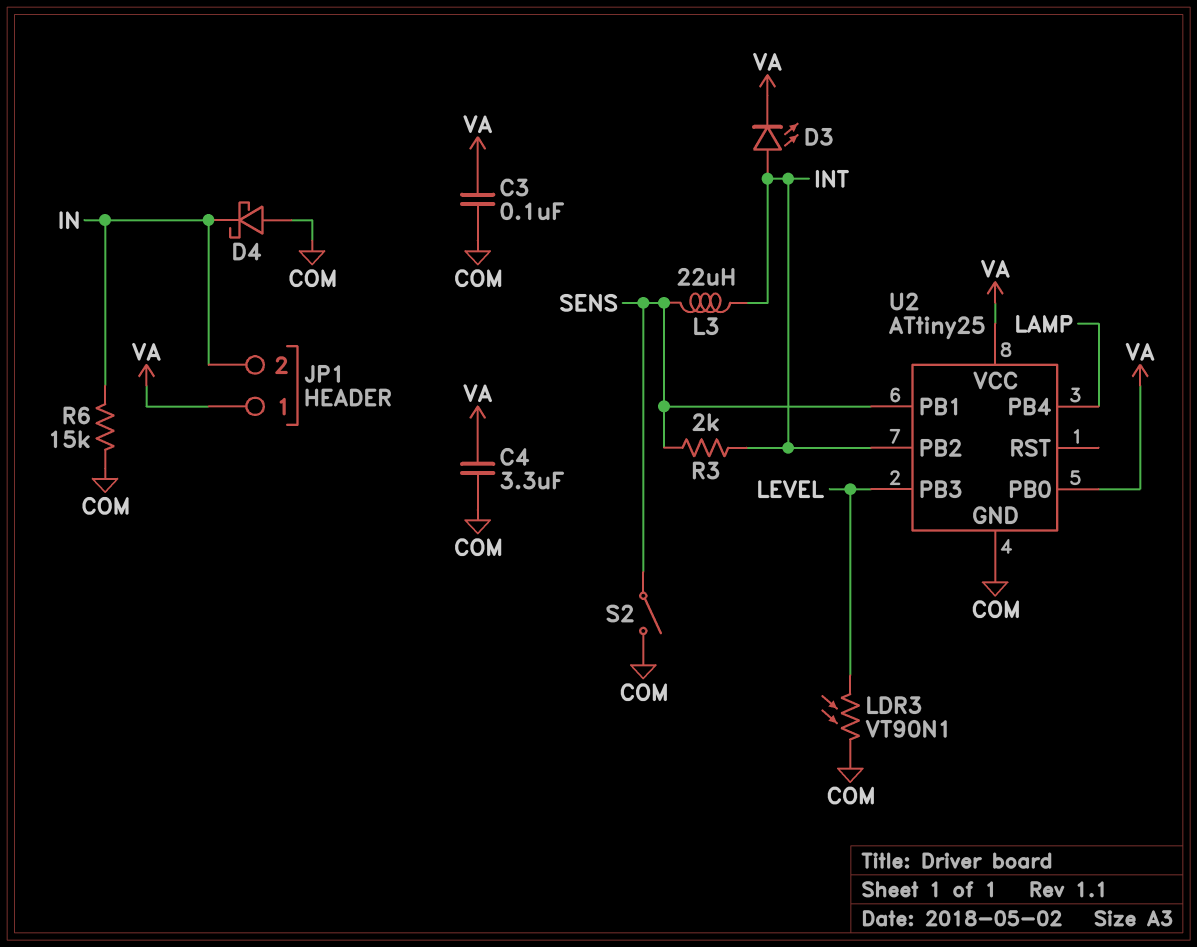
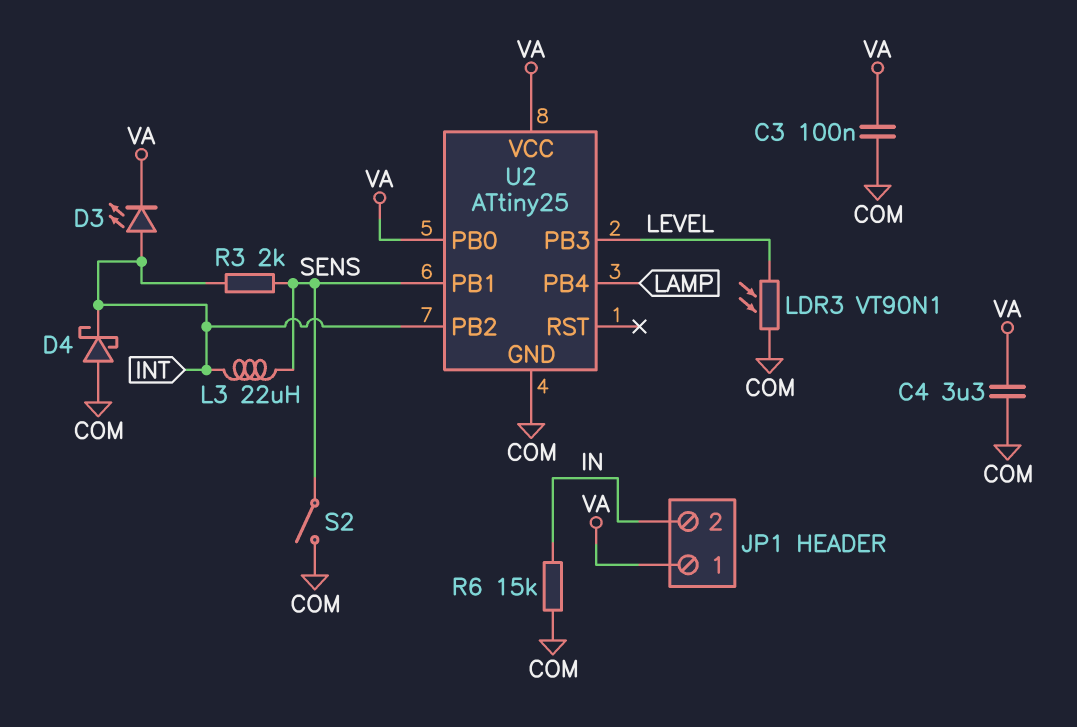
D4: schottky (A COM, K IN) -> schottky (A COM, K INT)

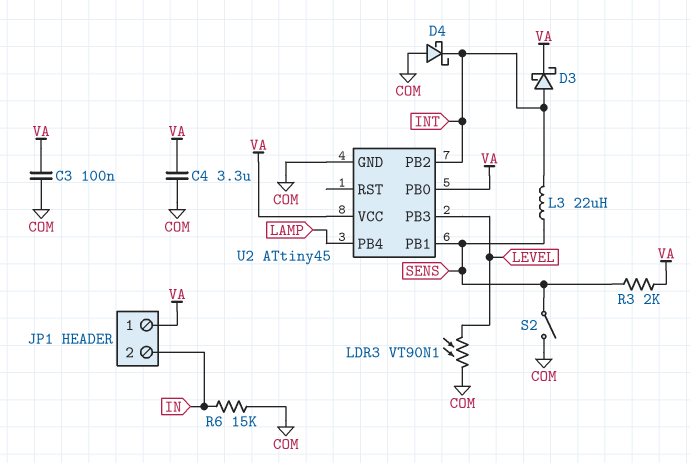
D3: LED (A INT, K VA) -> schottky (A INT, K VA)
R3: 2k (INT, SENS) -> 2k (SENS, VA)
U2: ATtiny25 -> ATtiny45

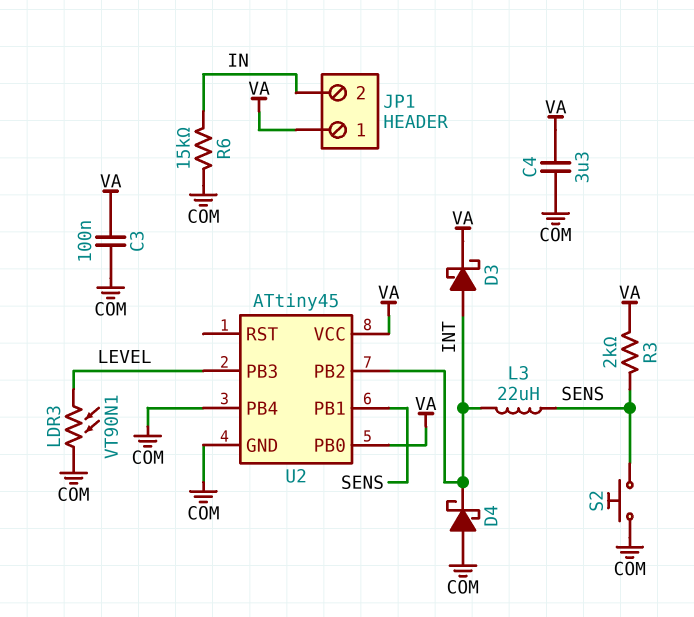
S2: switch (COM, SENS) -> button (COM, SENS)
U2 pin PB4: LAMP -> COM

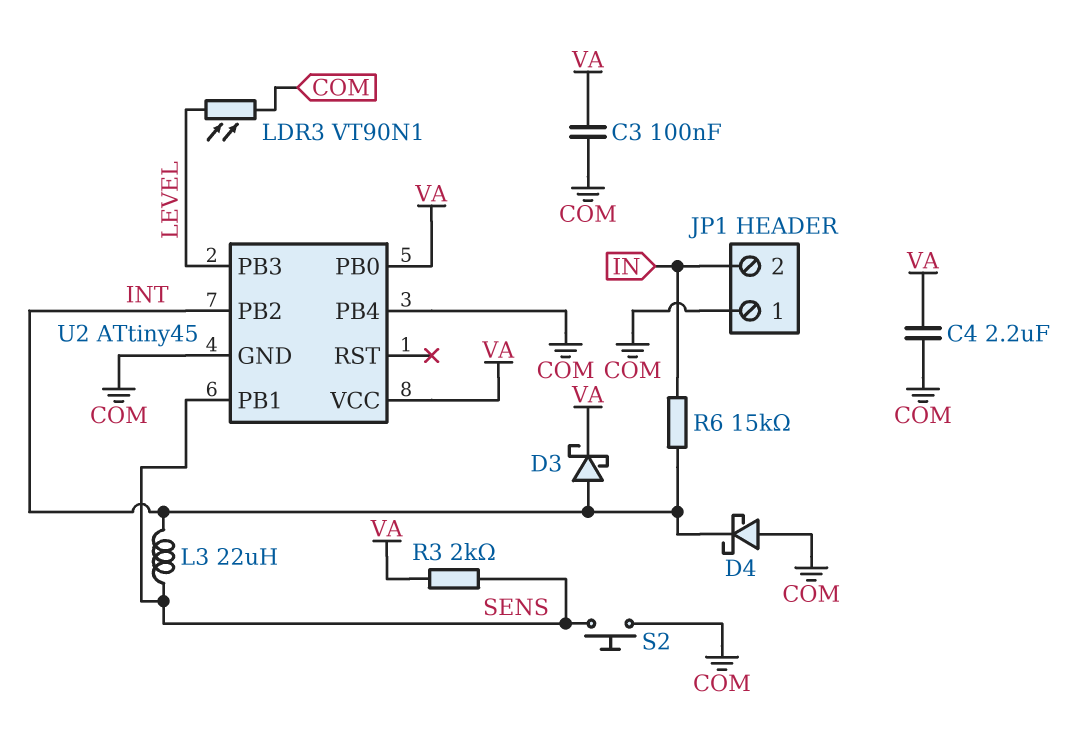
C4: 3.3uF (COM, VA) -> 2.2uF (COM, VA)
JP1 pin 1: VA -> COM
R6: 15k (COM, IN) -> 15k (IN, INT)

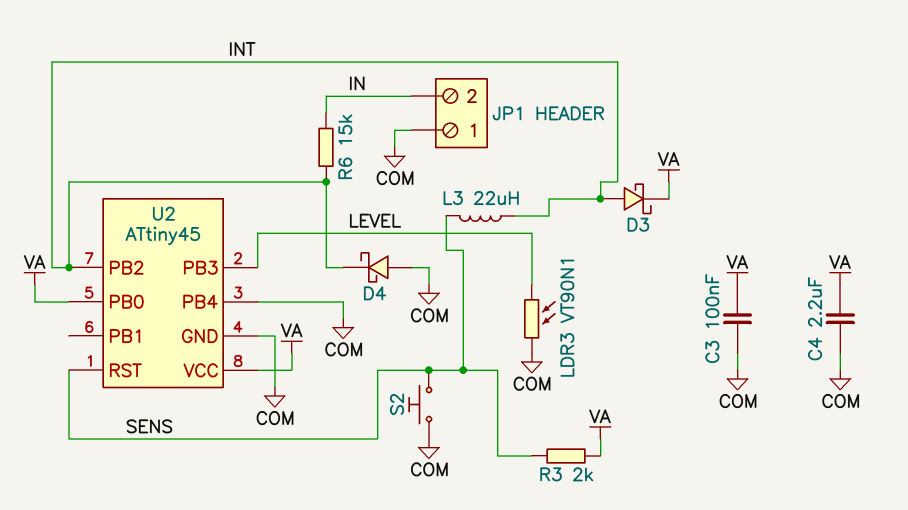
U2 pin PB1: SENS -> none
U2 pin RST: none -> SENS

